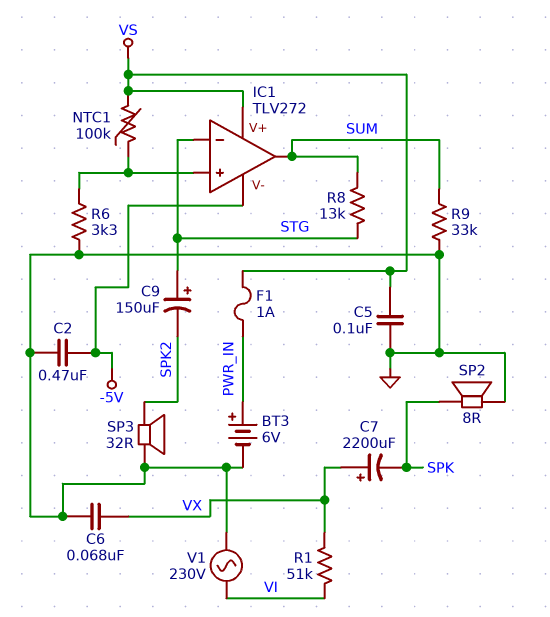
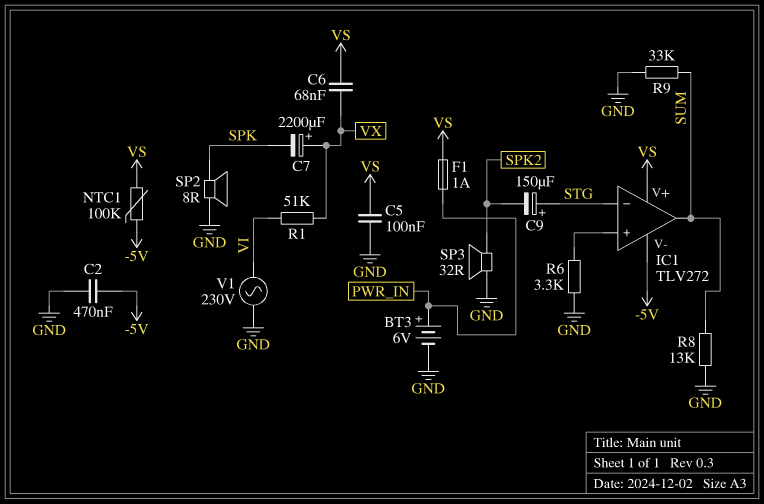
C6: 68nF (GND, VX) -> 68nF (VS, VX)
NTC1: 100k (IC1/in+, VS) -> 100k (-5V, VS)
R8: 13k (STG, SUM) -> 13k (GND, SUM)

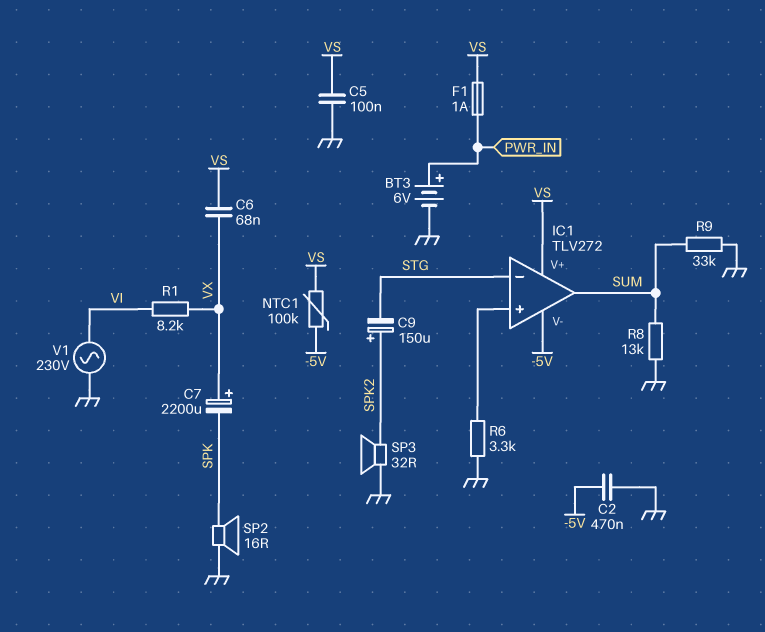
C9: 150uF (plus STG, minus SPK2) -> 150uF (plus SPK2, minus STG)
R1: 51k (VI, VX) -> 8.2k (VI, VX)
SP2: speaker 8R (GND, SPK) -> speaker 16R (GND, SPK)

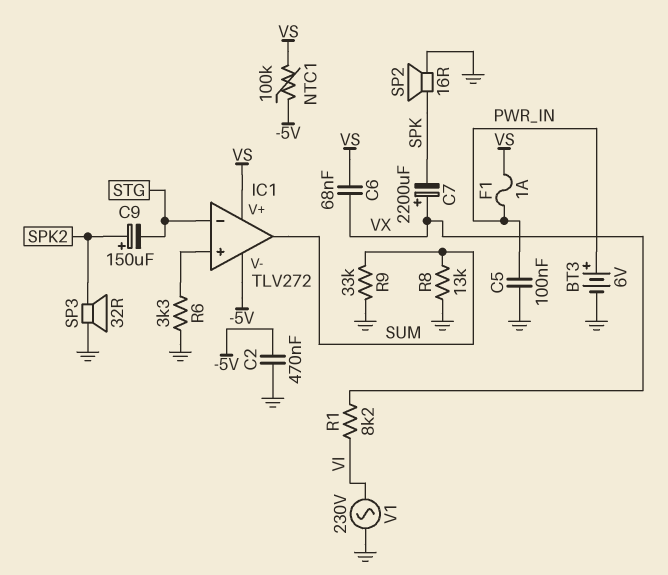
C5: 100nF (GND, VS) -> 100nF (GND, PWR_IN)

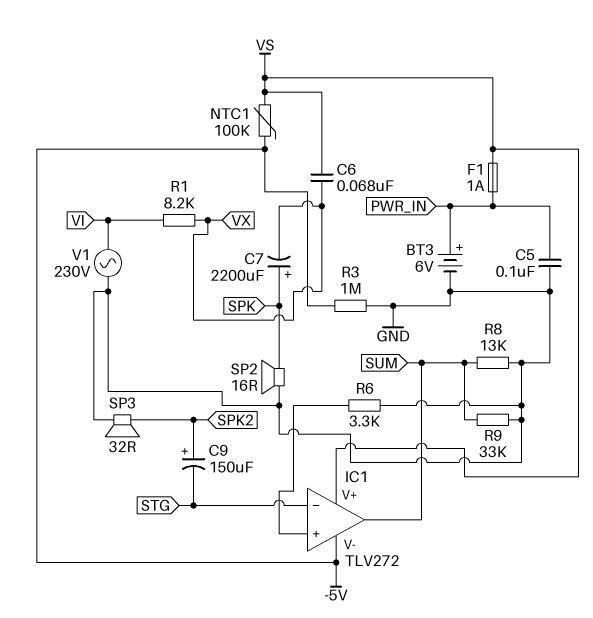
C2: 470nF (-5V, GND) -> none
C7: 2200uF (plus VX, minus SPK) -> 2200uF (plus SPK, minus VX)
R3: none -> 1M (-5V, GND)

